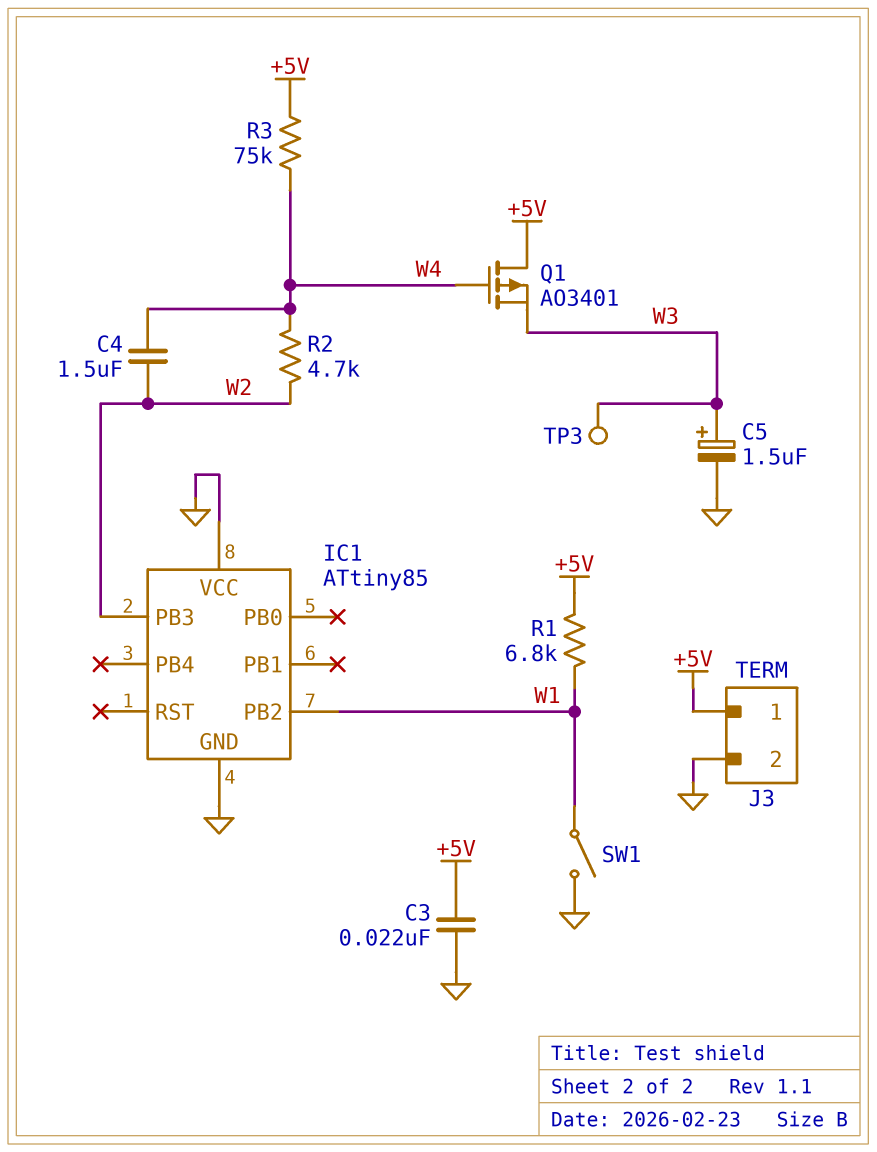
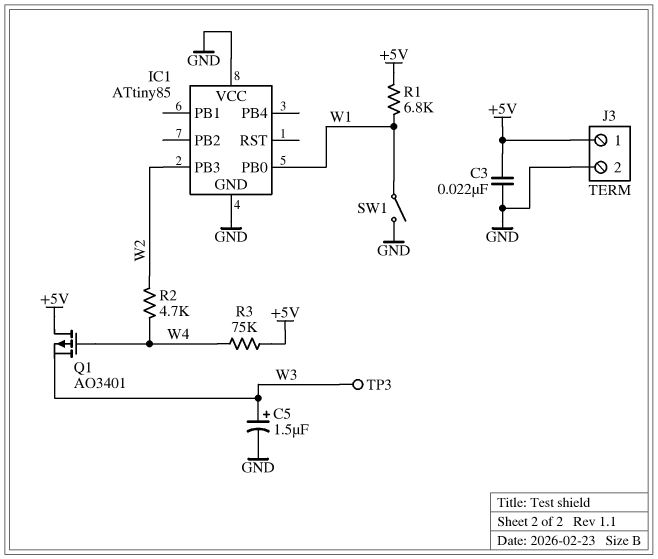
C4: 1.5uF (W2, W4) -> none
IC1 pin PB0: none -> W1
IC1 pin PB2: W1 -> none

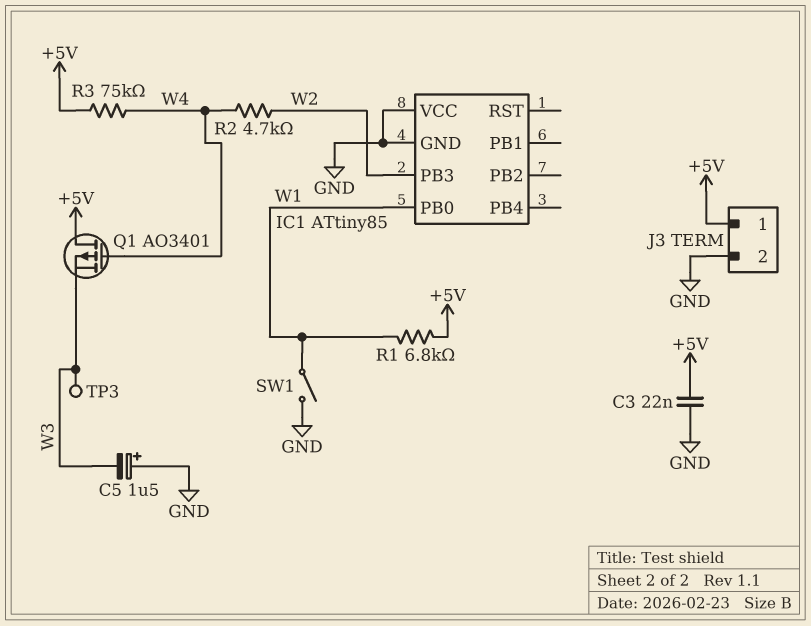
C5: 1.5uF (plus W3, minus GND) -> 1.5uF (plus GND, minus W3)

